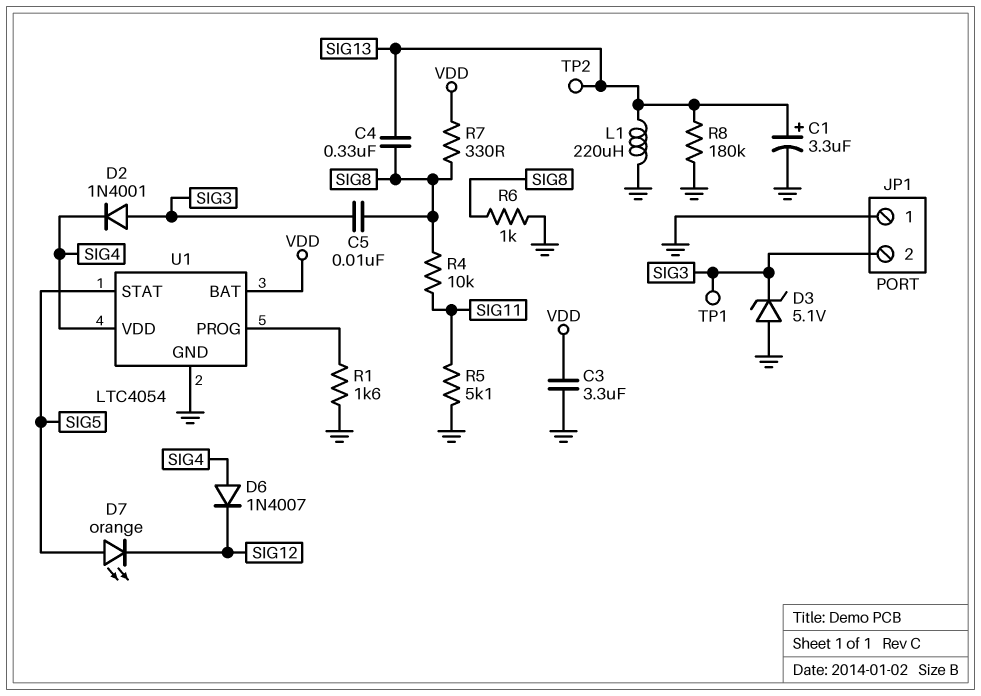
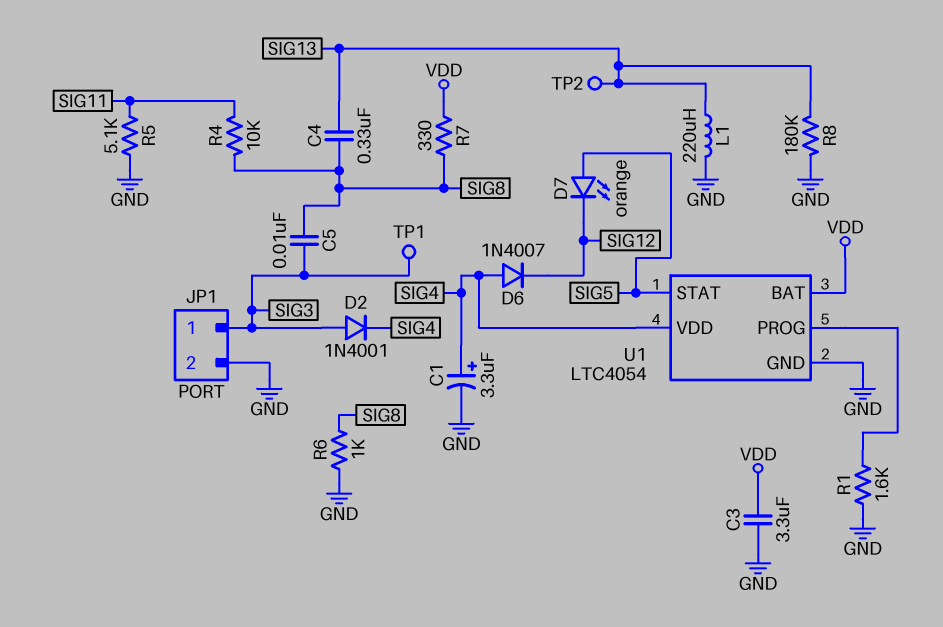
C1: 3.3uF (plus SIG13, minus GND) -> 3.3uF (plus SIG4, minus GND)
D3: zener 5.1V (A GND, K SIG3) -> none
JP1 pin 1: GND -> SIG3
JP1 pin 2: SIG3 -> GND

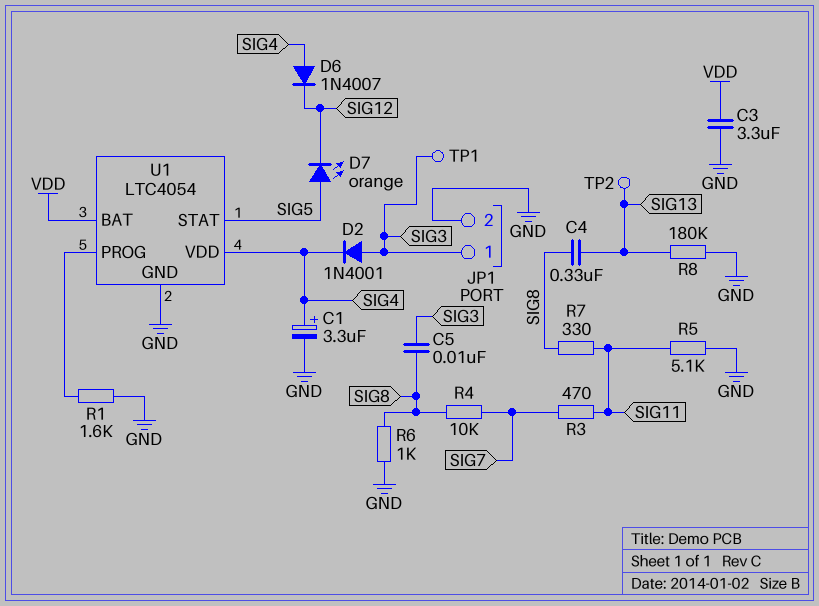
L1: 220uH (GND, SIG13) -> none
R3: none -> 470 (SIG7, SIG11)
R4: 10k (SIG8, SIG11) -> 10k (SIG7, SIG8)
R7: 330 (SIG8, VDD) -> 330 (SIG8, SIG11)

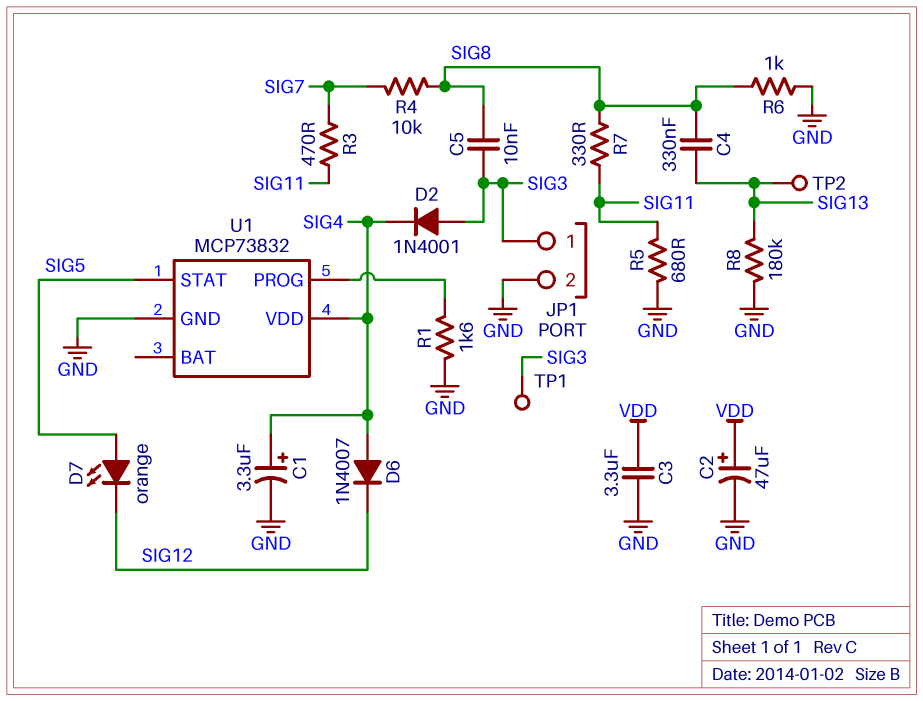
C2: none -> 47uF (plus VDD, minus GND)
R5: 5.1k (GND, SIG11) -> 680 (GND, SIG11)
U1: LTC4054 -> MCP73832
U1 pin BAT: VDD -> none

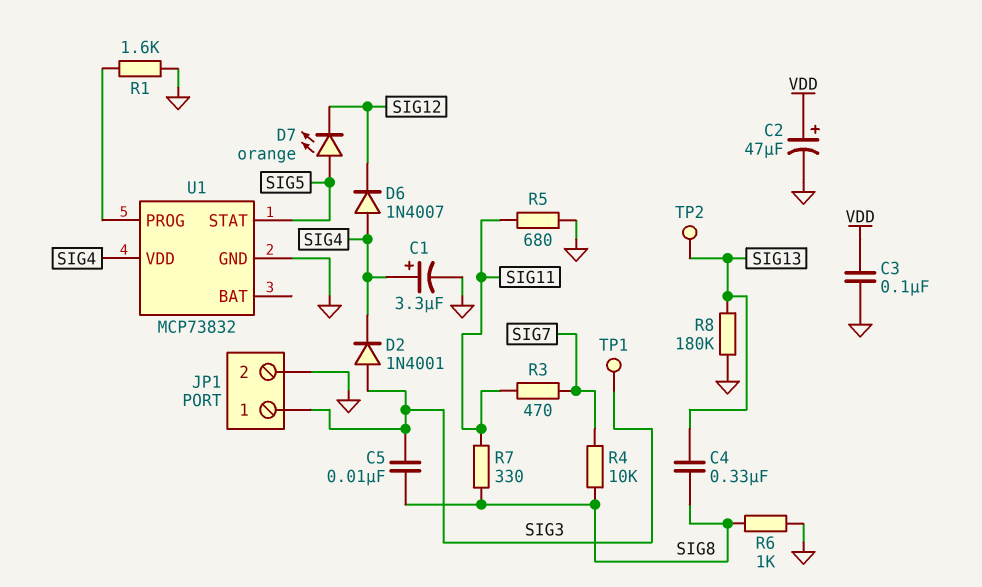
C3: 3.3uF (GND, VDD) -> 100nF (GND, VDD)

